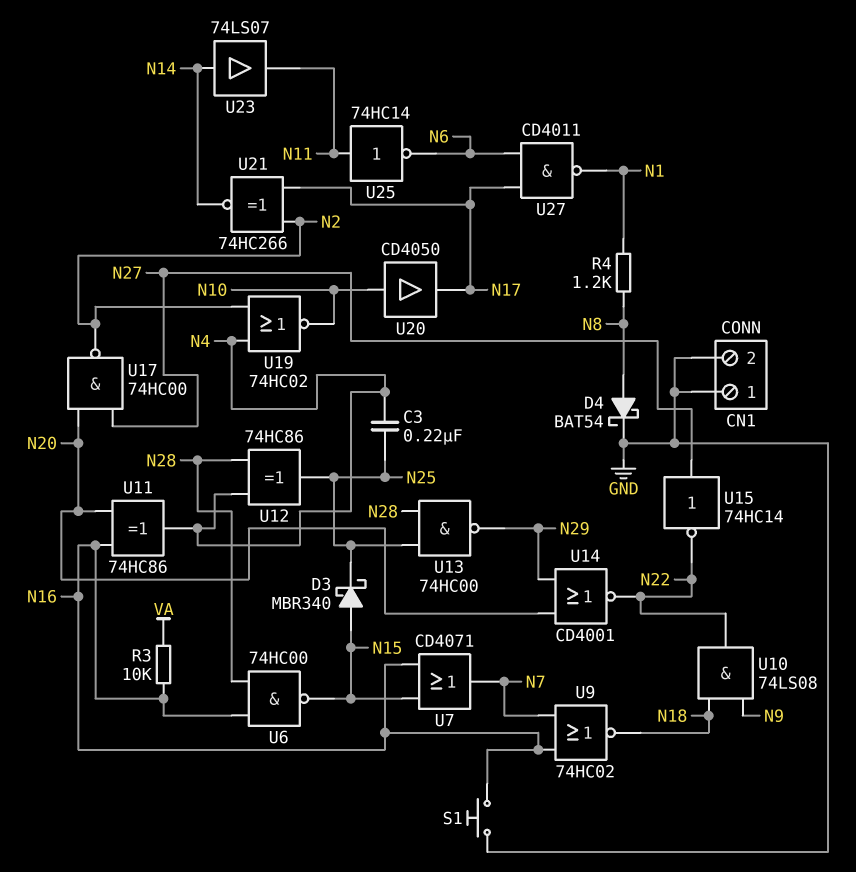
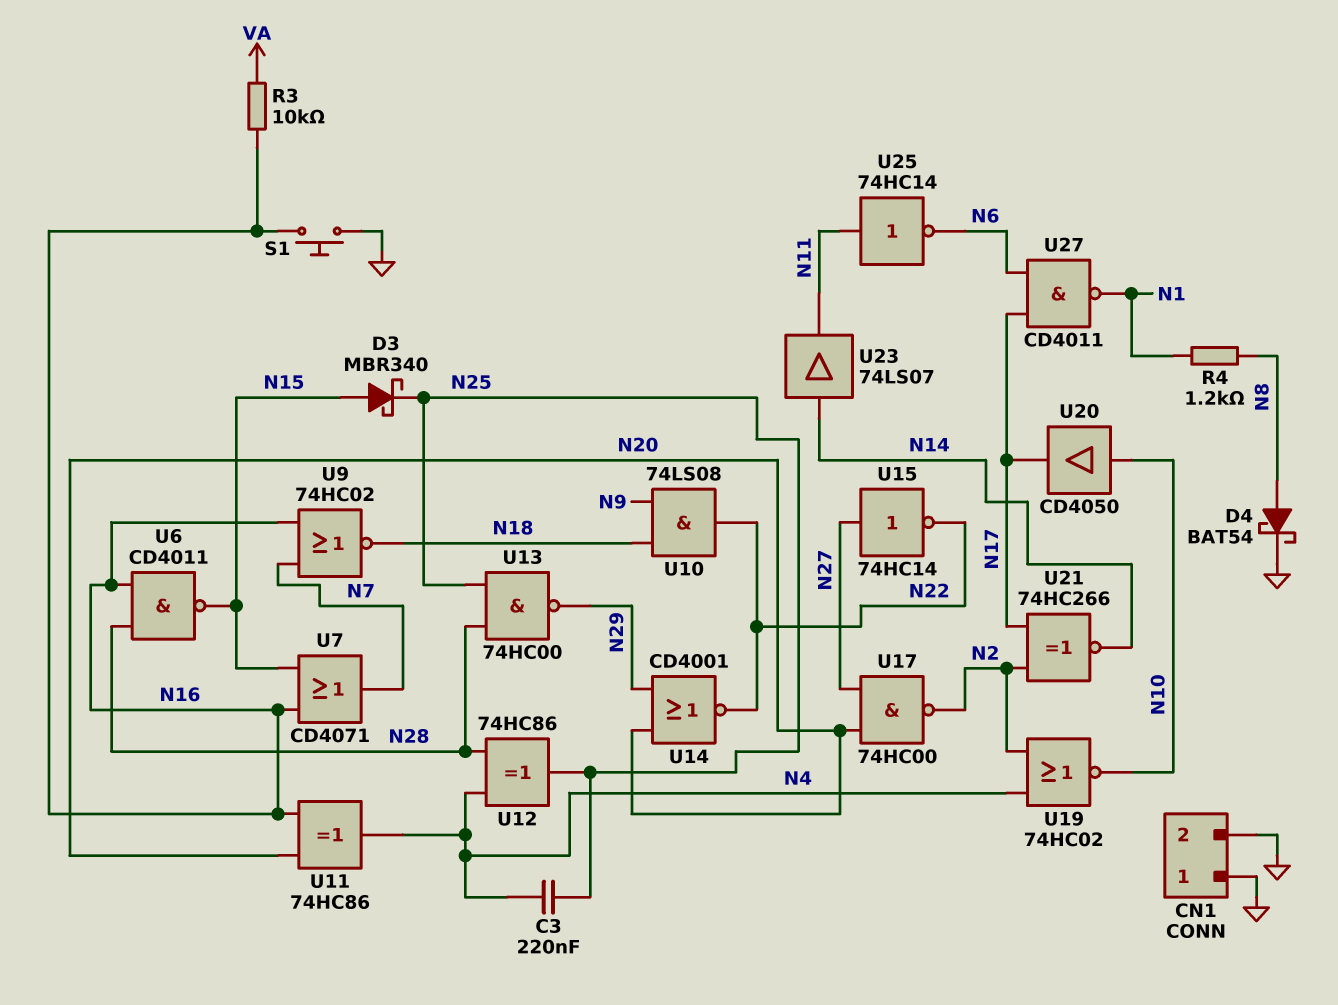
U6: NAND 74HC00 (in N16, in N28, out N15) -> NAND CD4011 (in N16, in N28, out N15)

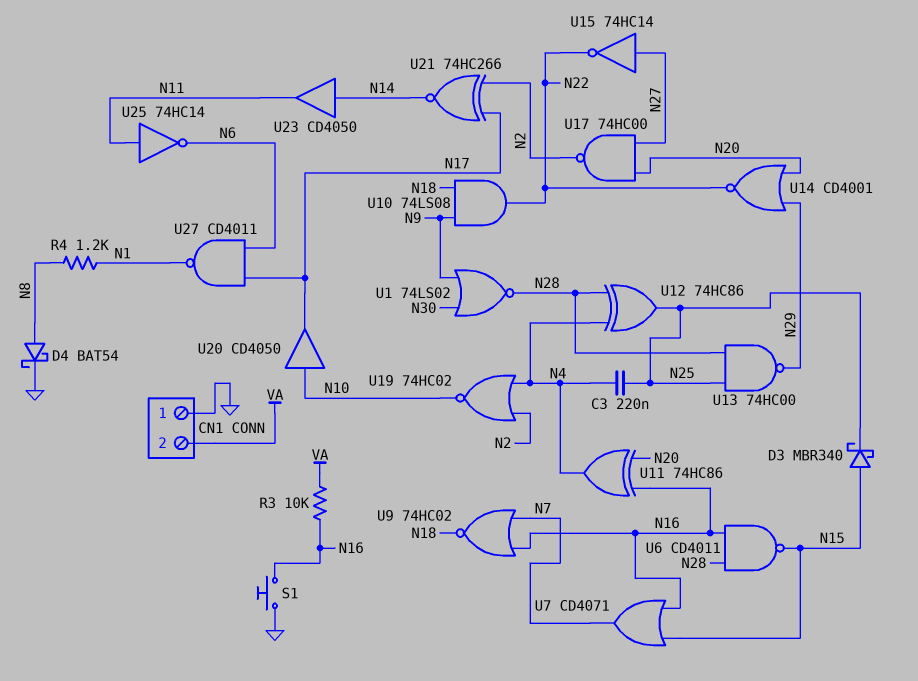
CN1 pin 2: GND -> VA
U1: none -> NOR 74LS02 (in N9, in N30, out N28)
U23: buffer 74LS07 (in N14, out N11) -> buffer CD4050 (in N14, out N11)

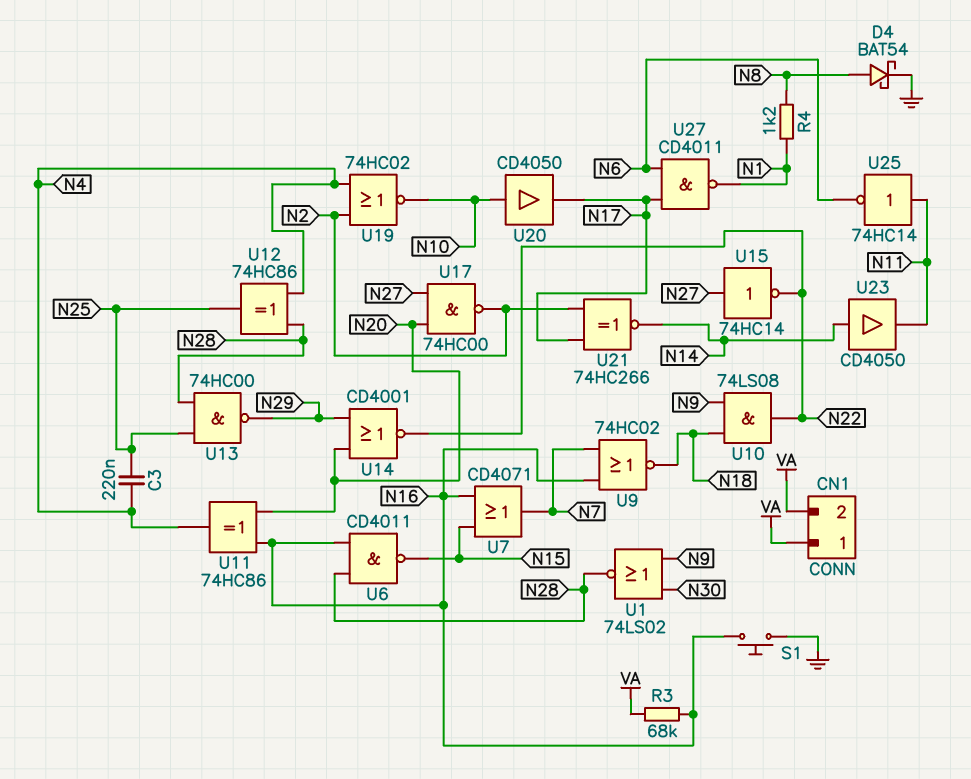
CN1 pin 1: GND -> VA
D3: schottky MBR340 (A N15, K N25) -> none
R3: 10k (N16, VA) -> 68k (N16, VA)

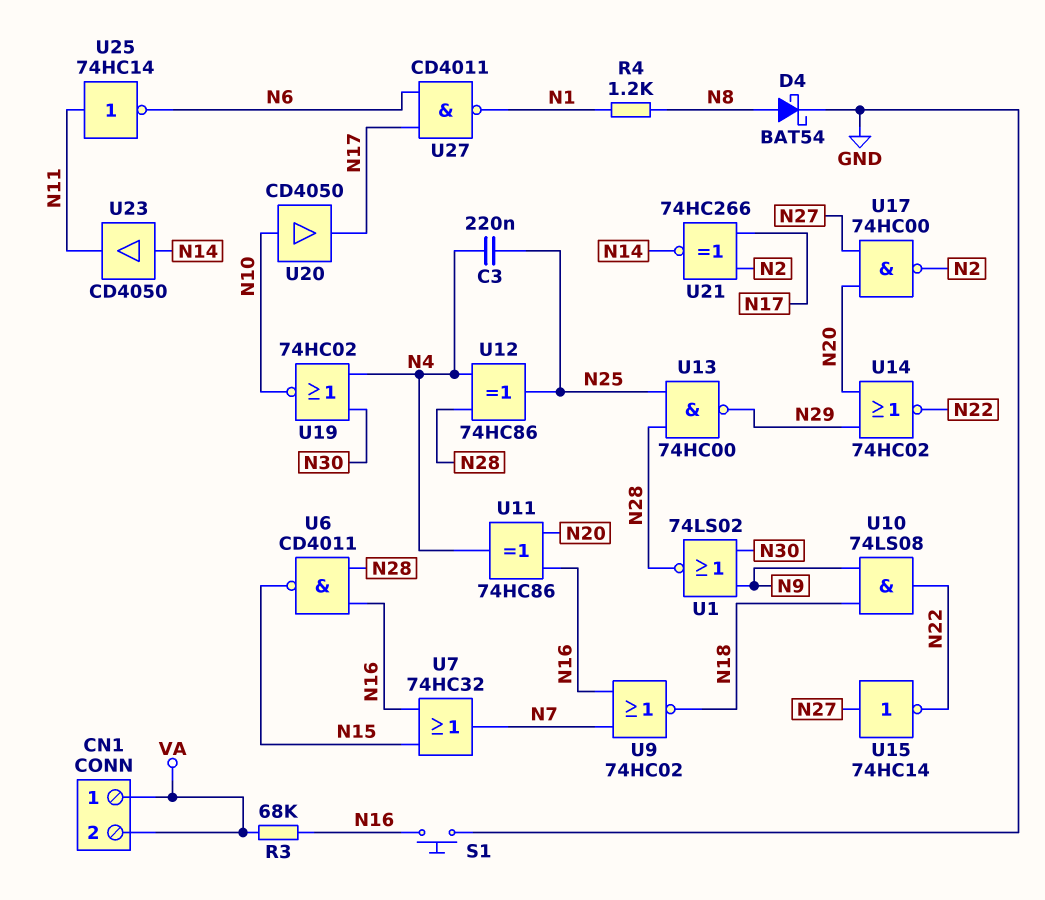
U7: OR CD4071 (in N15, in N16, out N7) -> OR 74HC32 (in N15, in N16, out N7)
U14: NOR CD4001 (in N20, in N29, out N22) -> NOR 74HC02 (in N20, in N29, out N22)
U19: NOR 74HC02 (in N2, in N4, out N10) -> NOR 74HC02 (in N4, in N30, out N10)

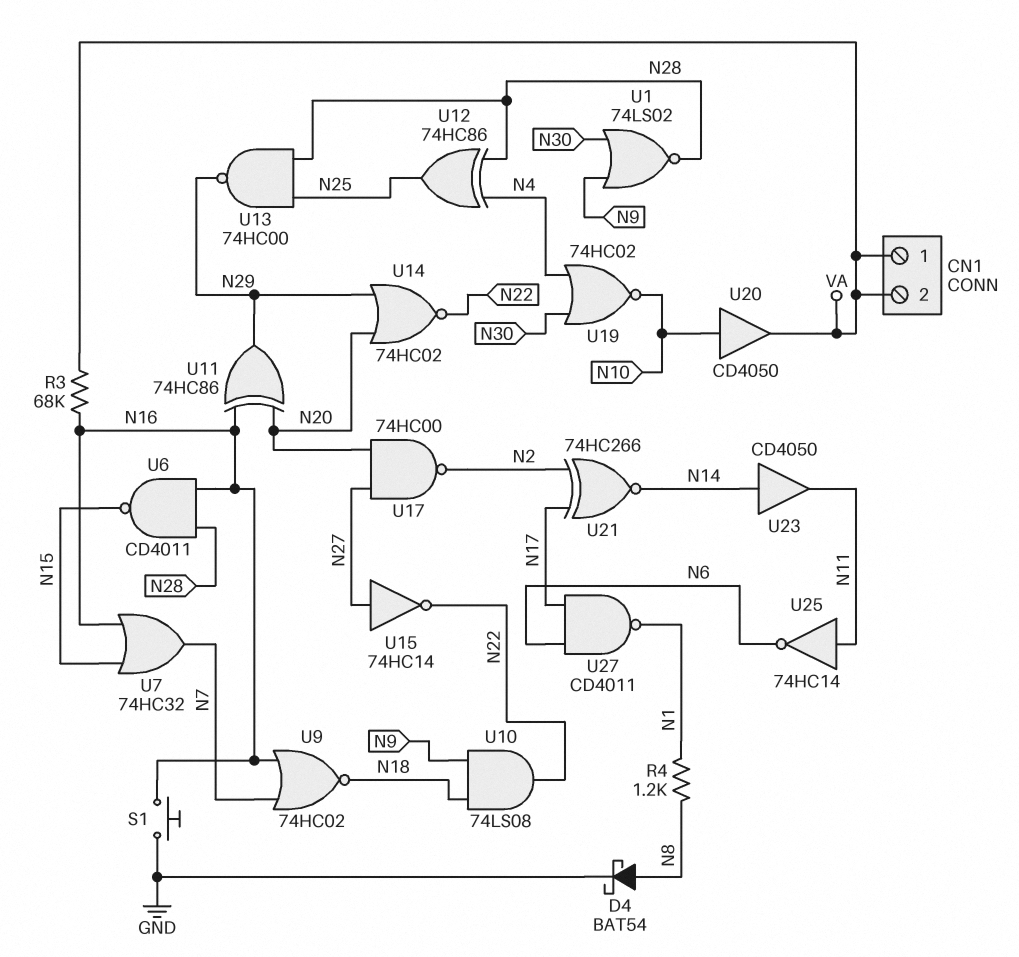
C3: 220nF (N4, N25) -> none
U11: XOR 74HC86 (in N16, in N20, out N4) -> XOR 74HC86 (in N16, in N20, out N29)
U20: buffer CD4050 (in N10, out N17) -> buffer CD4050 (in N10, out VA)

